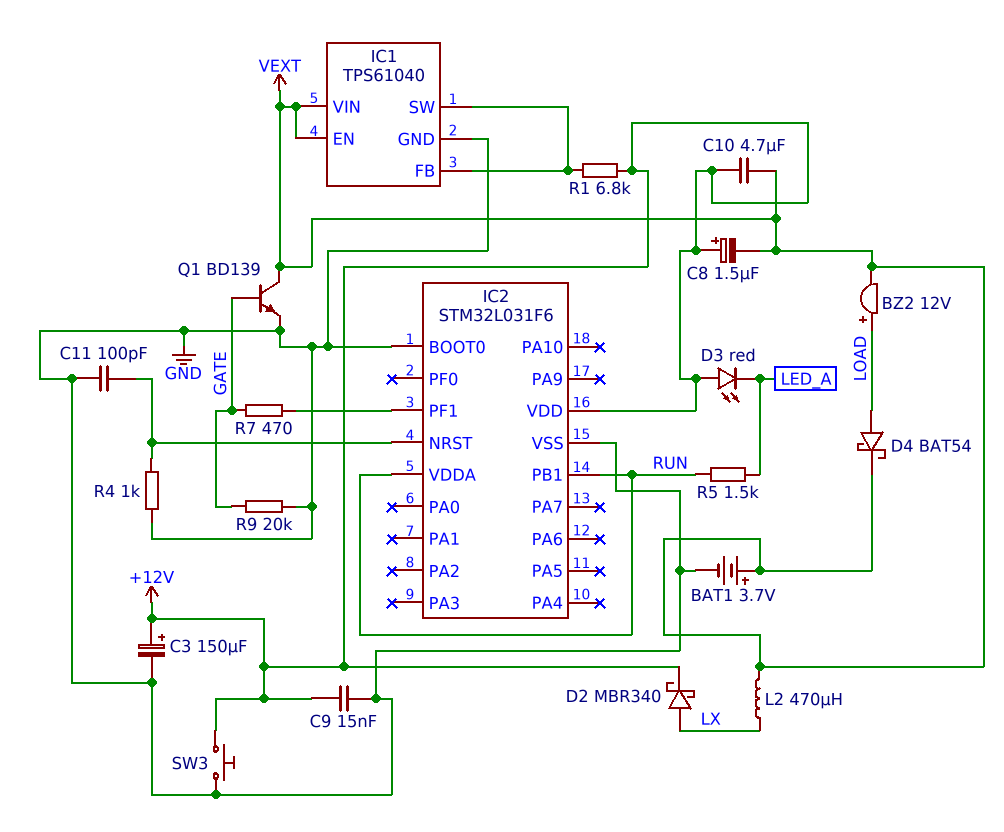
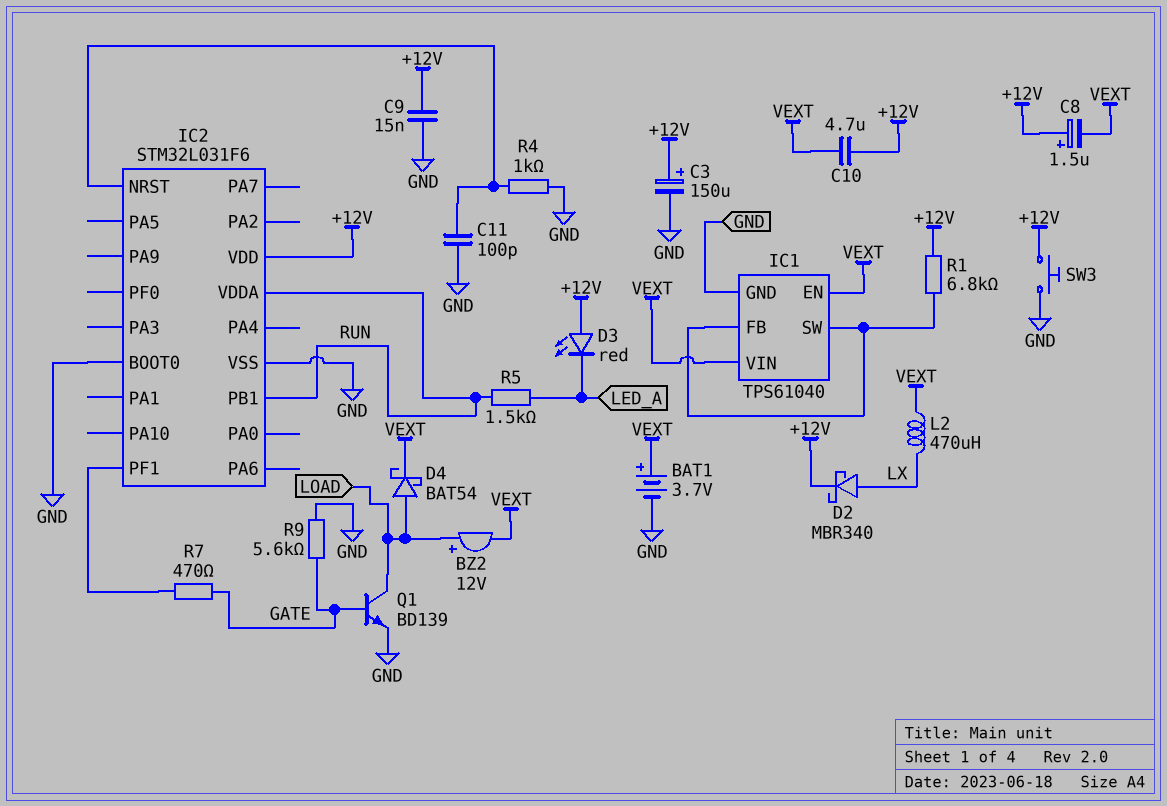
Q1: NPN BD139 (B GATE, C VEXT, E GND) -> NPN BD139 (B GATE, C LOAD, E GND)
R9: 20k (GATE, GND) -> 5.6k (GATE, GND)

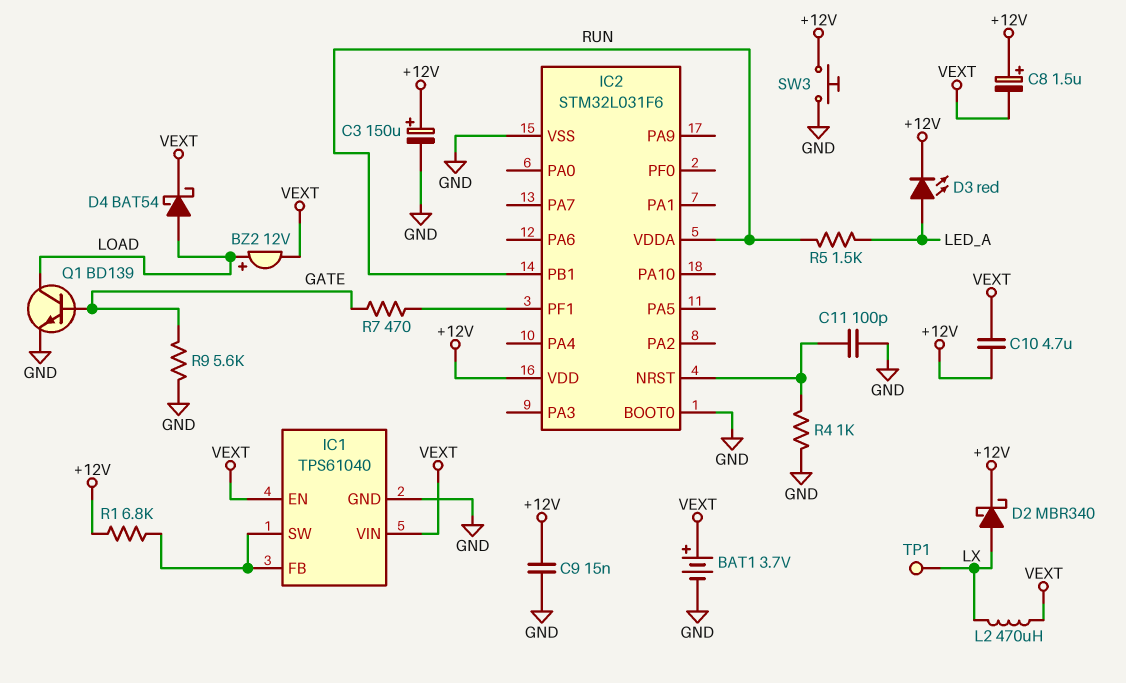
D3: LED red (A +12V, K LED_A) -> LED red (A LED_A, K +12V)
TP1: none -> test point (LX)

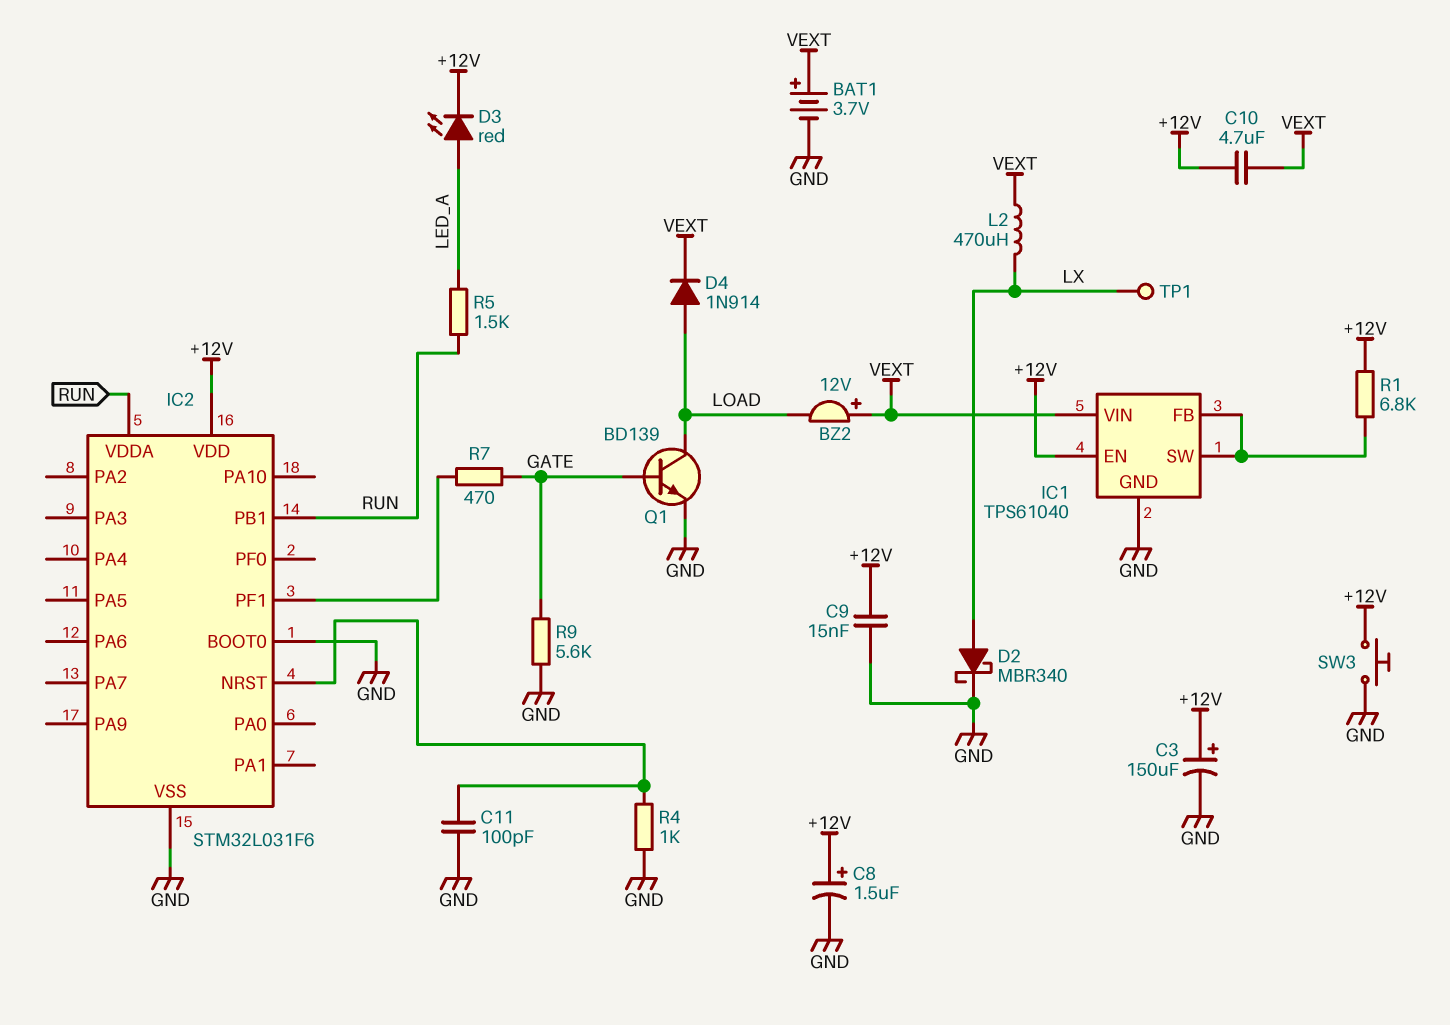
BZ2: buzzer 12V (plus LOAD, minus VEXT) -> buzzer 12V (plus VEXT, minus LOAD)
C8: 1.5uF (plus +12V, minus VEXT) -> 1.5uF (plus +12V, minus GND)
D2: schottky MBR340 (A LX, K +12V) -> schottky MBR340 (A LX, K GND)
D4: schottky BAT54 (A LOAD, K VEXT) -> diode 1N914 (A LOAD, K VEXT)
IC1 pin EN: VEXT -> +12V

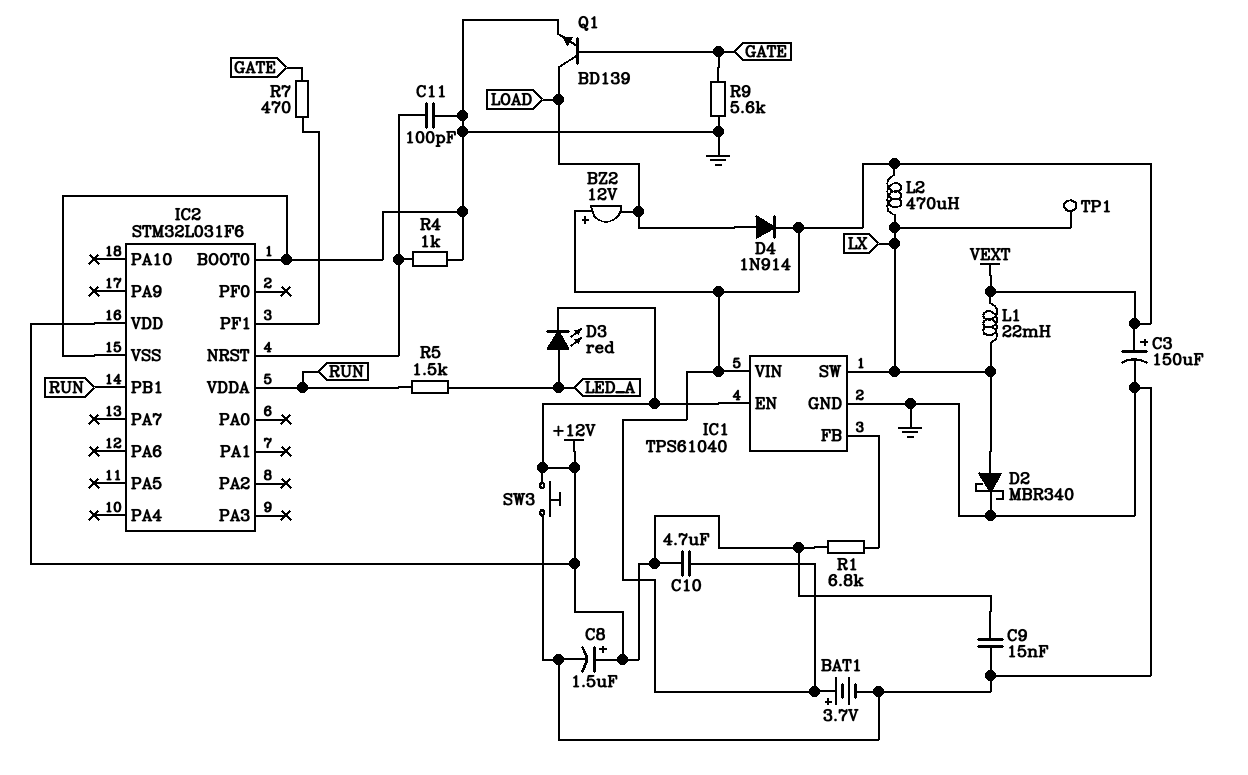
C3: 150uF (plus +12V, minus GND) -> 150uF (plus VEXT, minus GND)
IC1 pin SW: IC1/FB -> LX
L1: none -> 22mH (LX, VEXT)

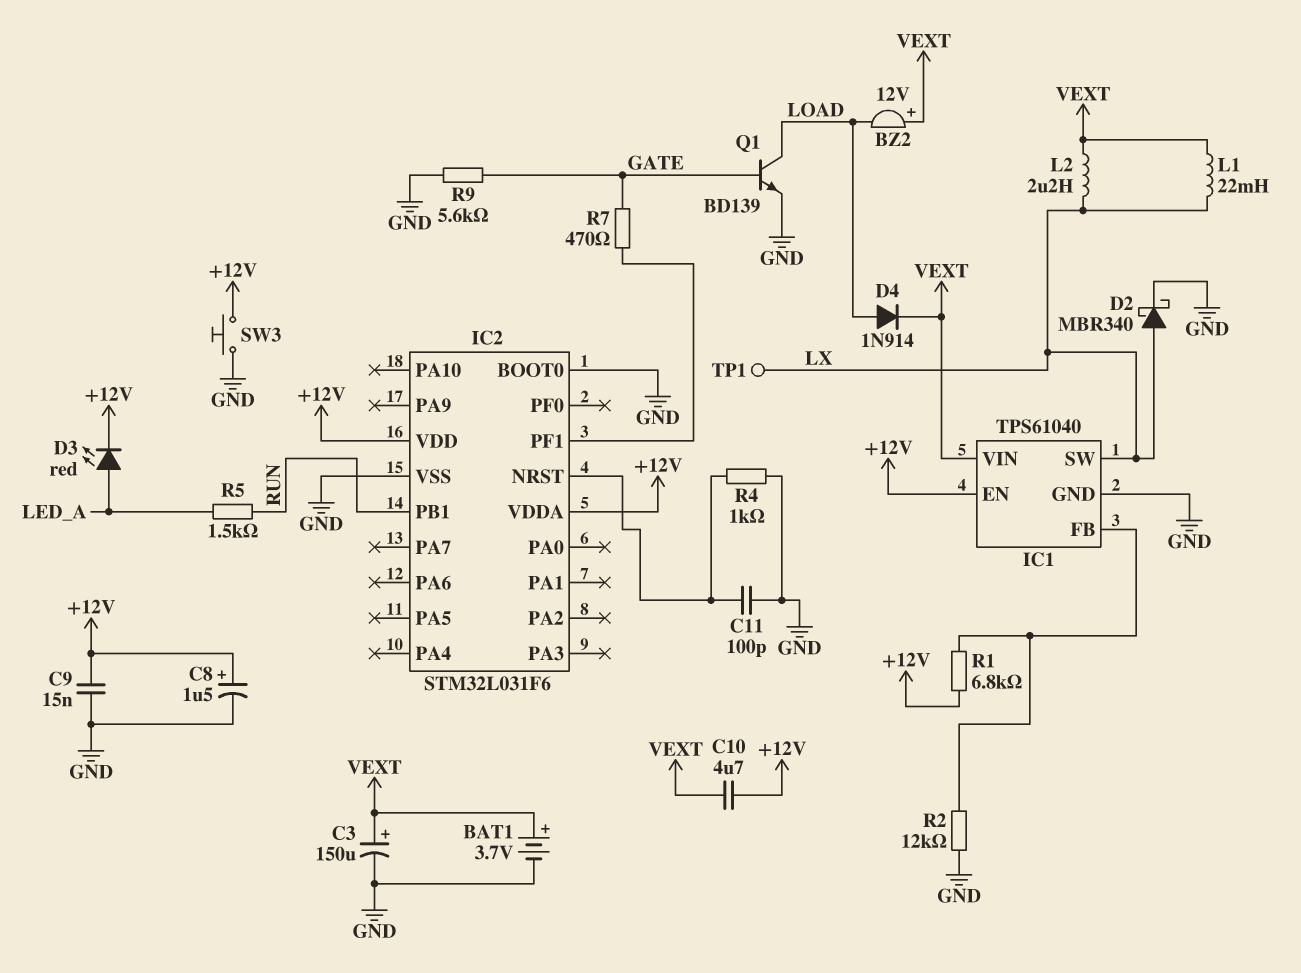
IC2 pin VDDA: RUN -> +12V
L2: 470uH (LX, VEXT) -> 2.2uH (LX, VEXT)
R2: none -> 12k (GND, IC1/FB)

